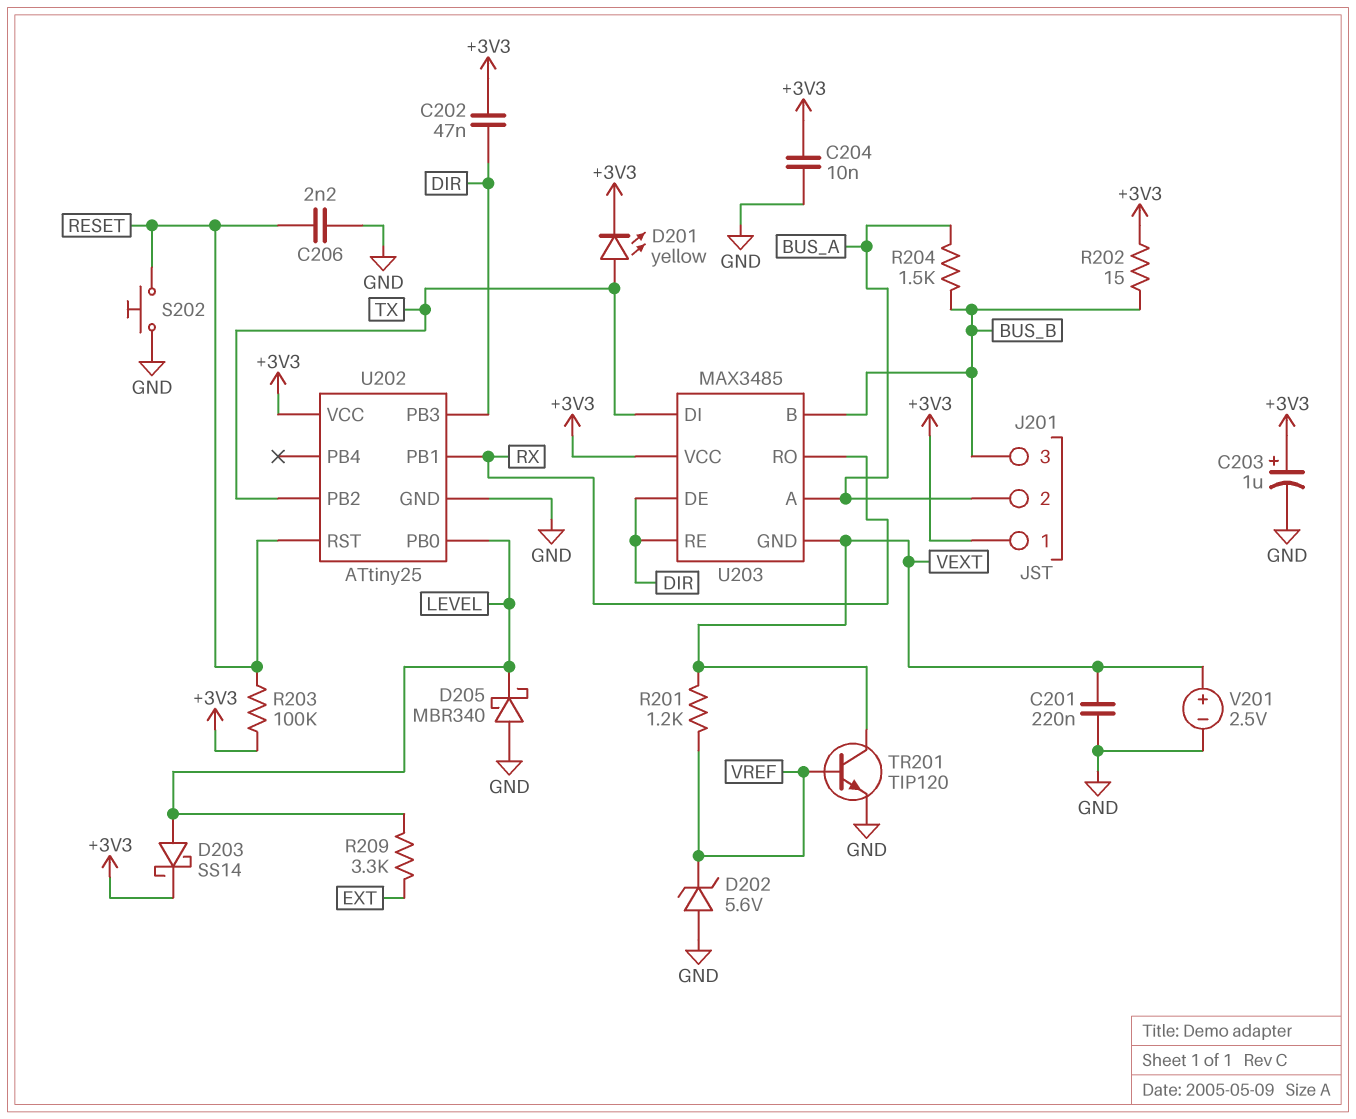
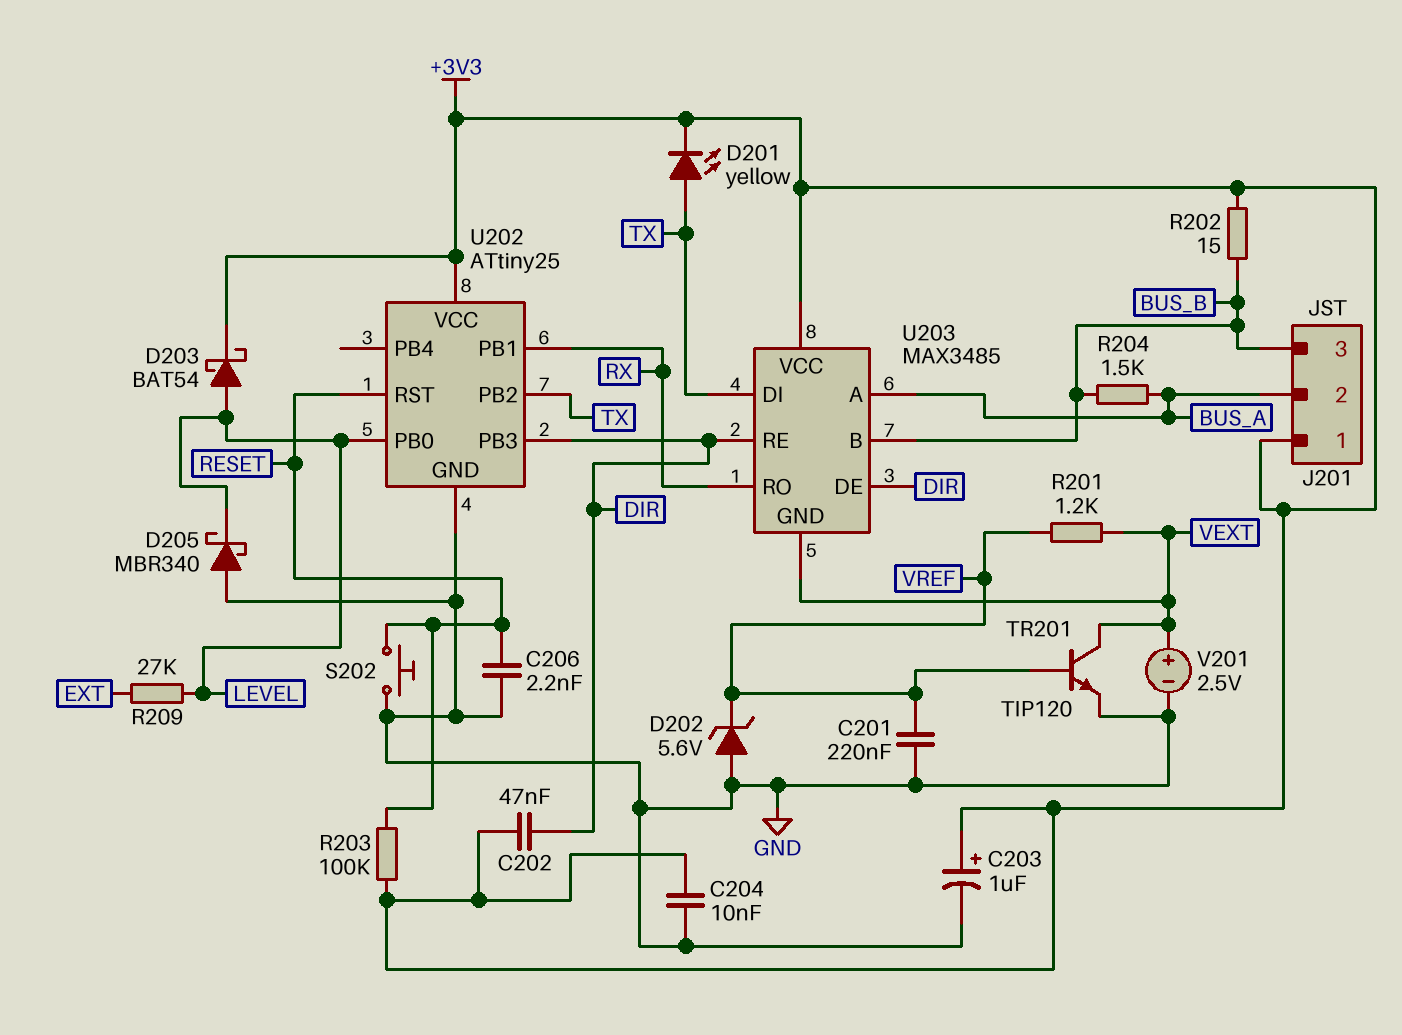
C201: 220nF (GND, VEXT) -> 220nF (GND, VREF)
D203: schottky SS14 (A LEVEL, K +3V3) -> schottky BAT54 (A LEVEL, K +3V3)
R209: 3.3k (EXT, LEVEL) -> 27k (EXT, LEVEL)

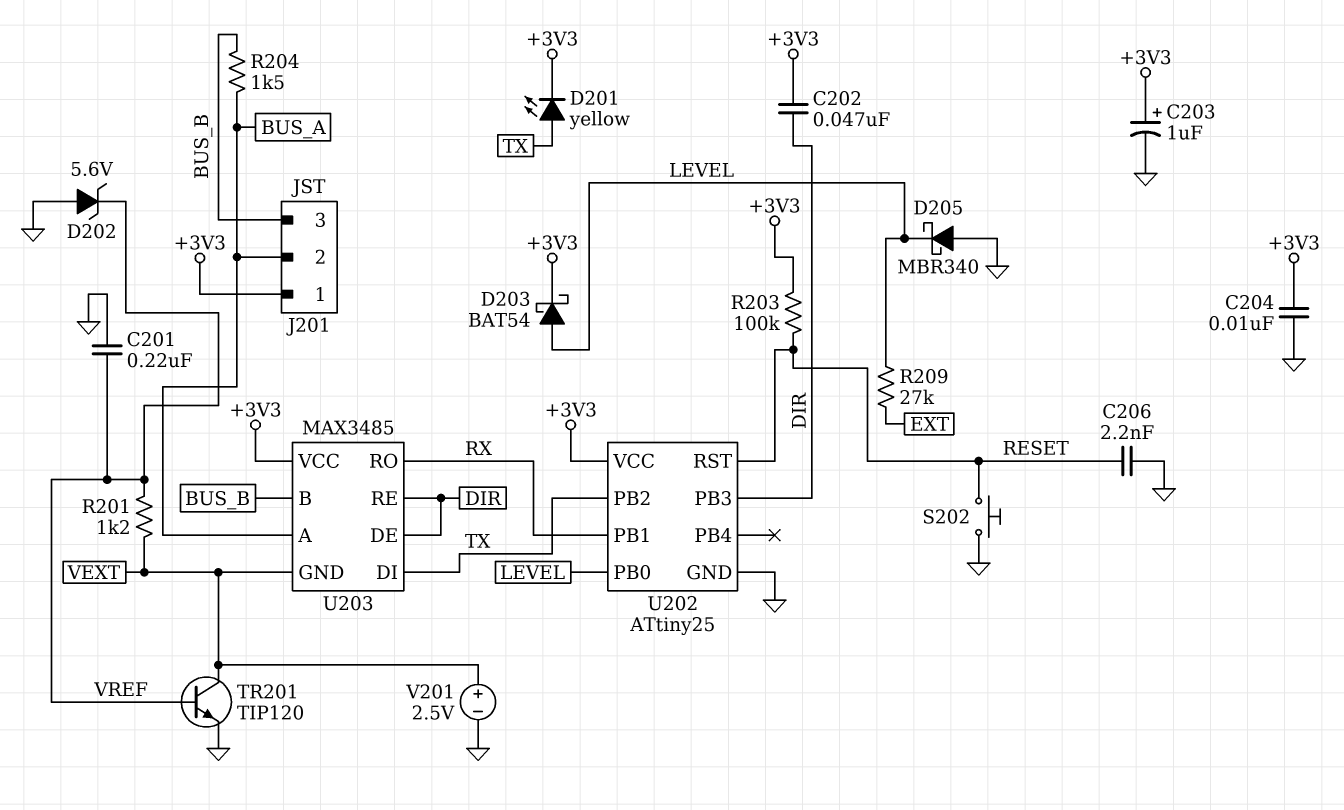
R202: 15 (+3V3, BUS_B) -> none

